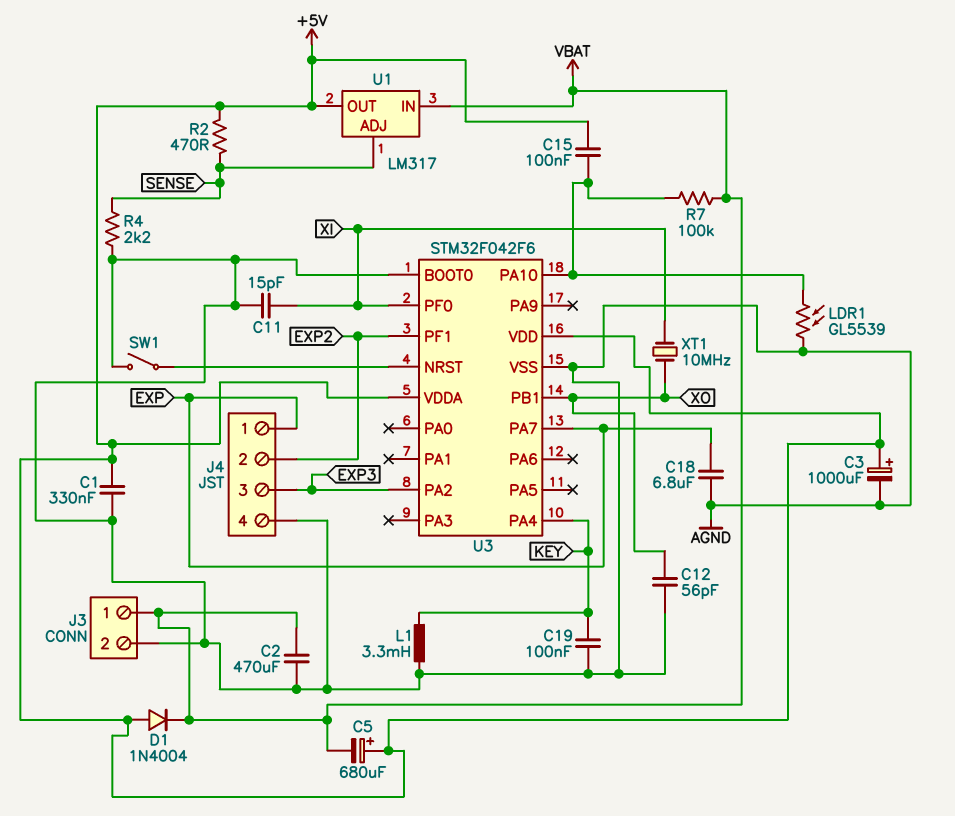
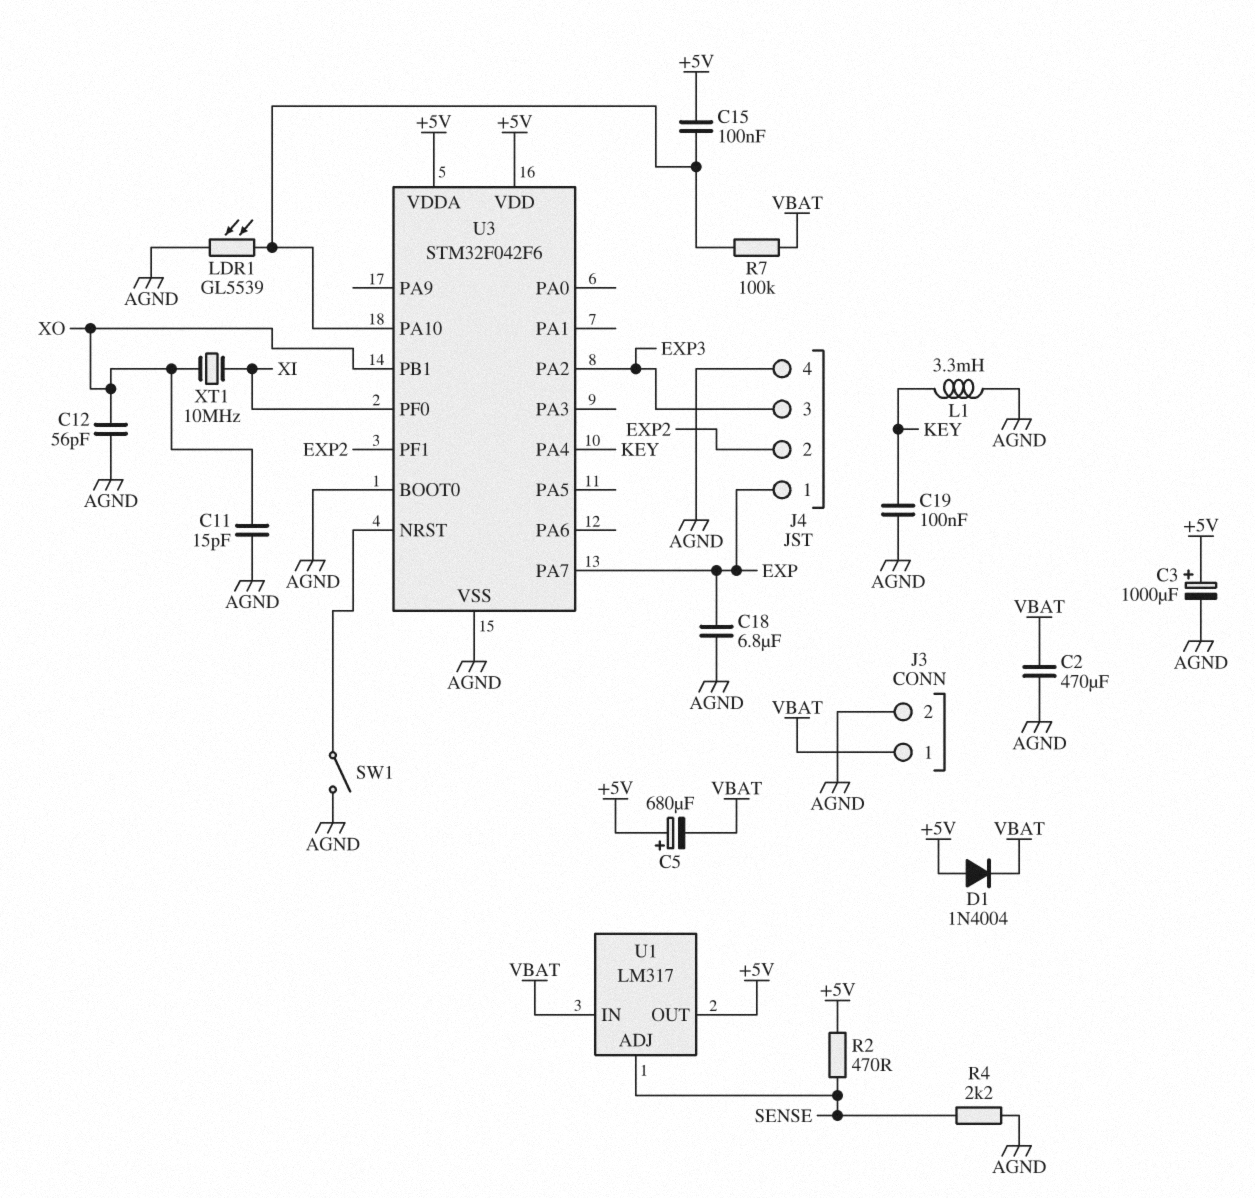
C1: 330nF (+5V, AGND) -> none
C11: 15pF (AGND, XI) -> 15pF (AGND, XO)

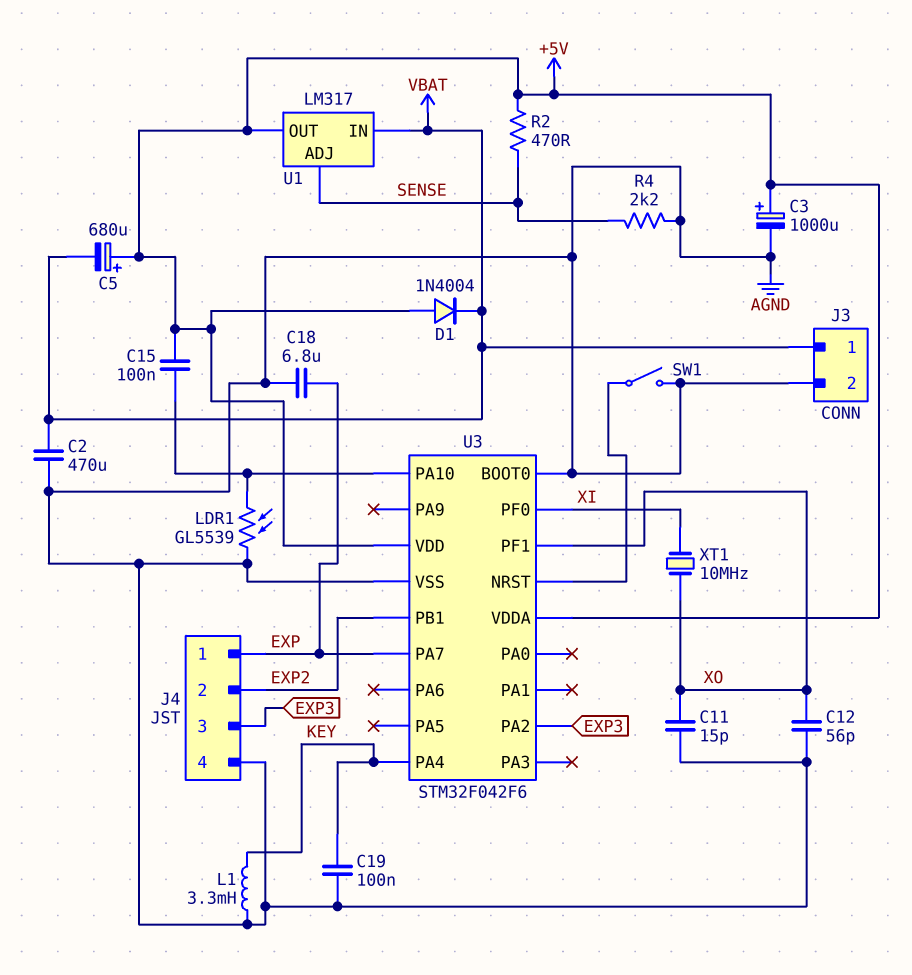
R7: 100k (U3/PA10, VBAT) -> none
U3 pin PB1: XO -> EXP2
U3 pin PF1: EXP2 -> XO

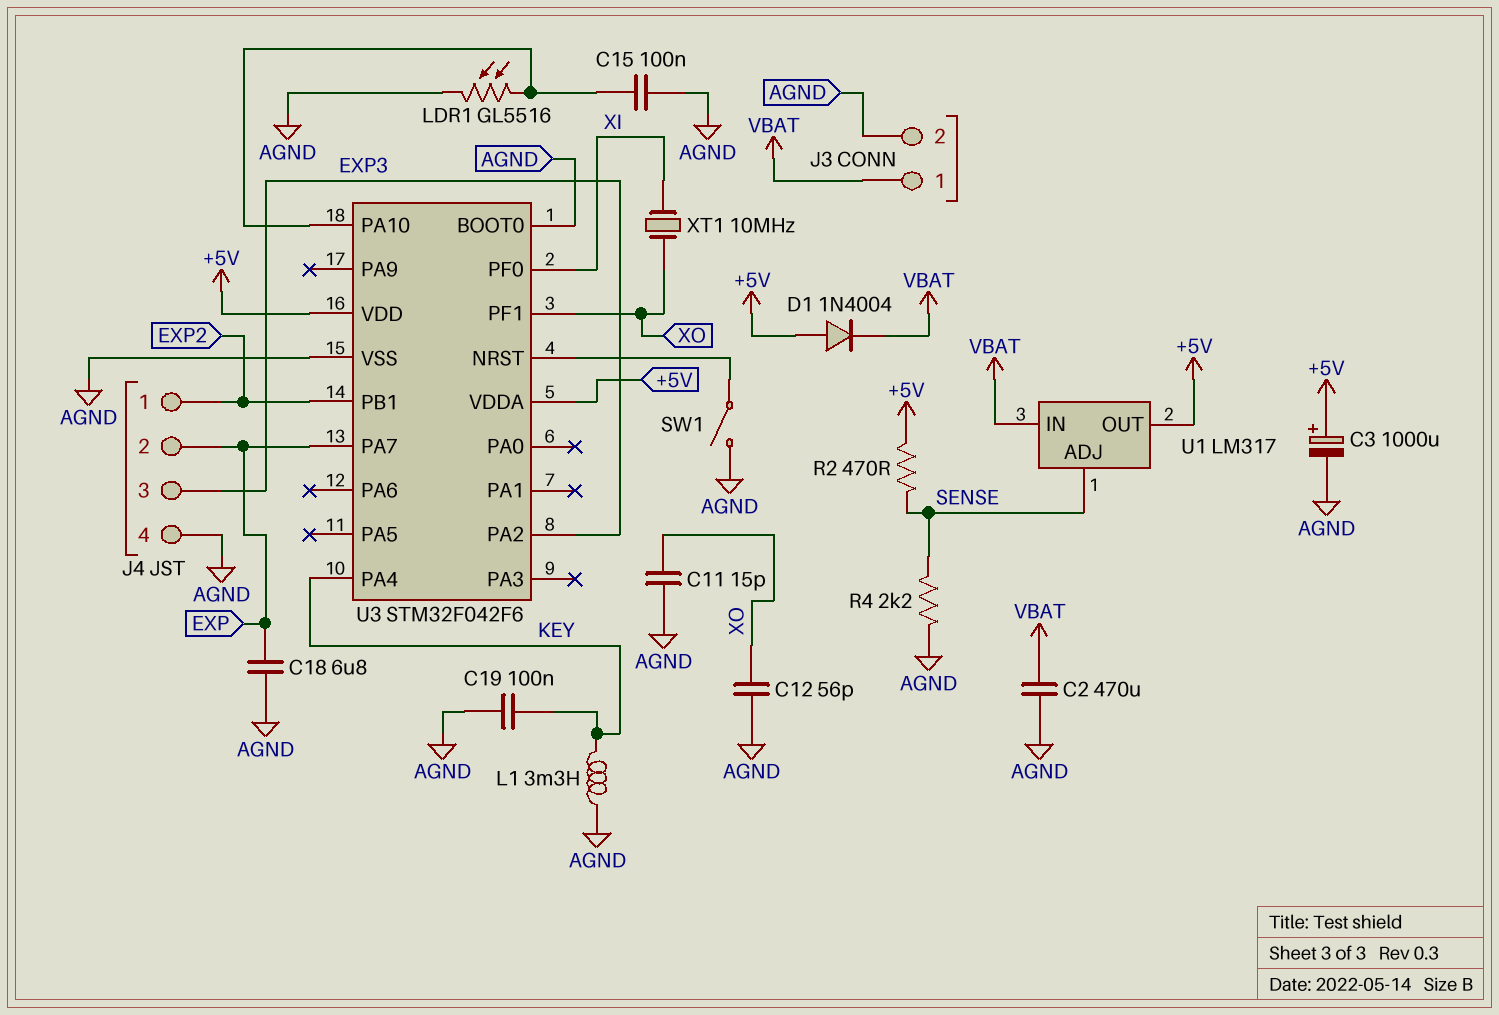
C5: 680uF (plus +5V, minus VBAT) -> none
C15: 100nF (+5V, U3/PA10) -> 100nF (AGND, U3/PA10)
J4 pin 1: EXP -> EXP2
J4 pin 2: EXP2 -> EXP
LDR1: GL5539 (AGND, U3/PA10) -> GL5516 (AGND, U3/PA10)

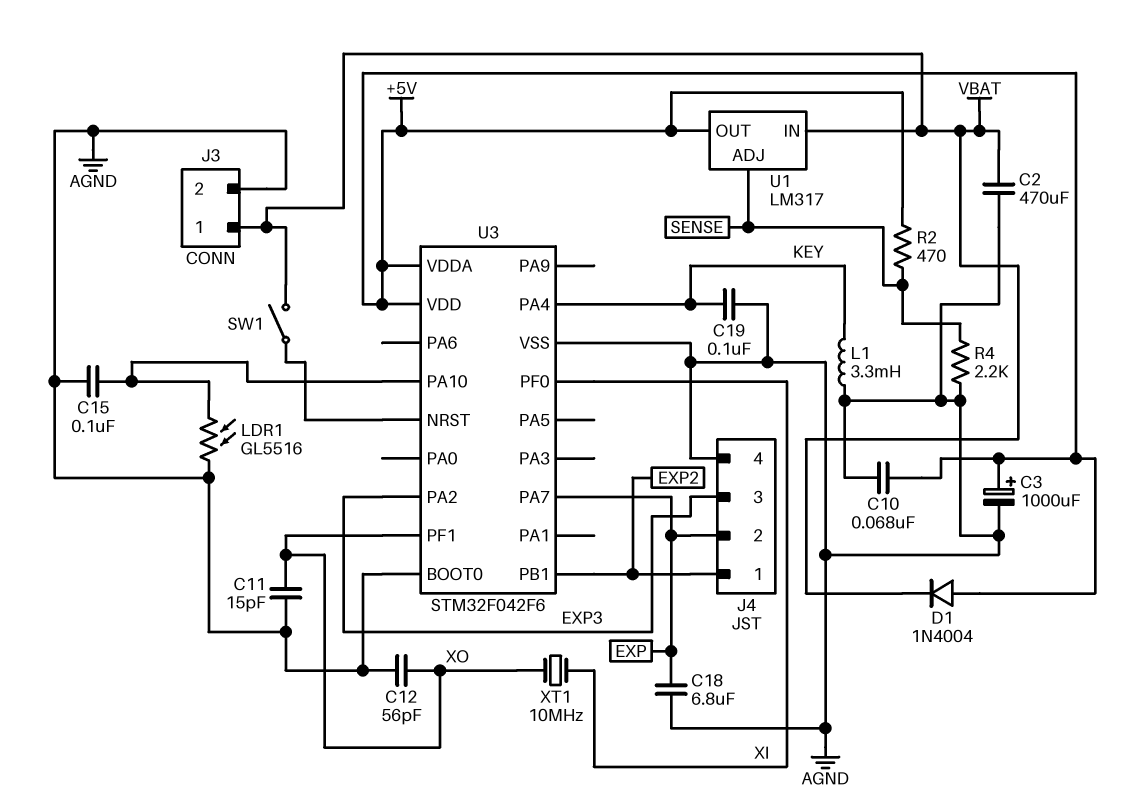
C10: none -> 68nF (+5V, AGND)
SW1: switch (AGND, U3/NRST) -> switch (U3/NRST, VBAT)

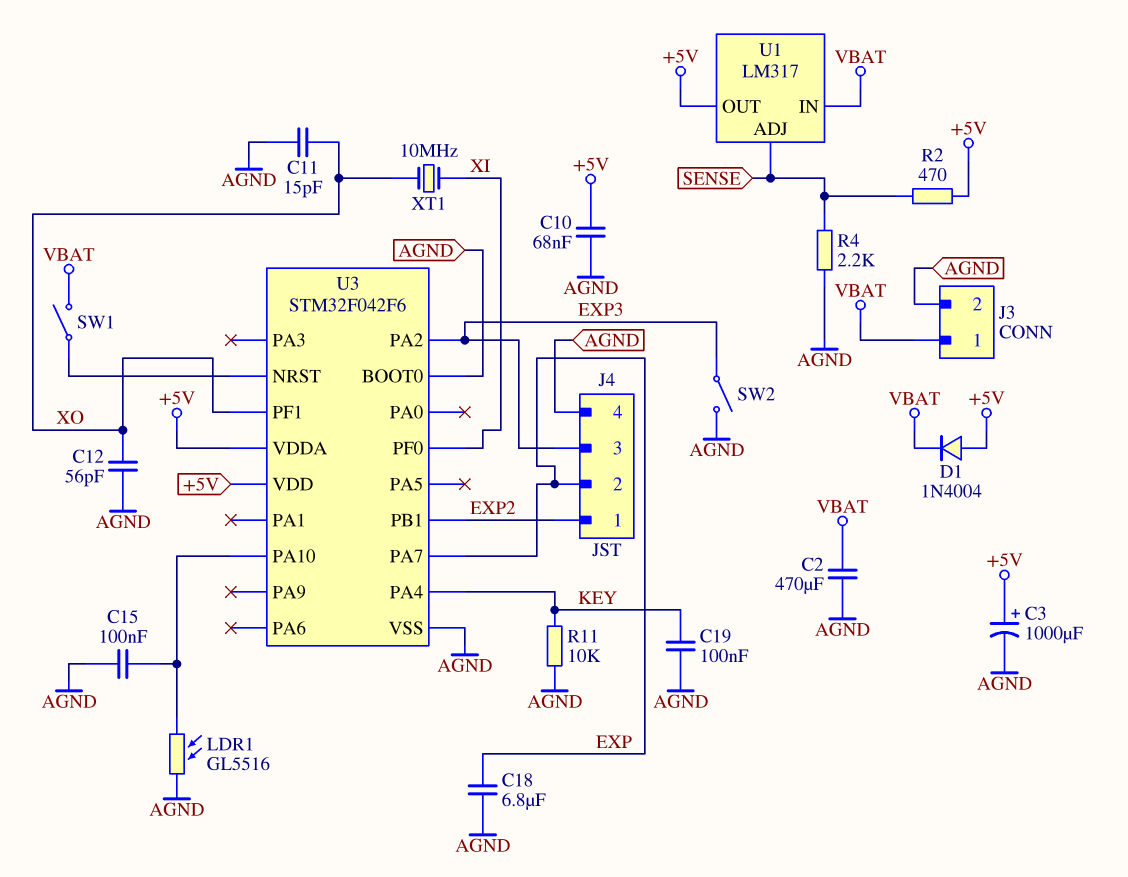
L1: 3.3mH (AGND, KEY) -> none
R11: none -> 10k (AGND, KEY)
SW2: none -> switch (AGND, EXP3)

